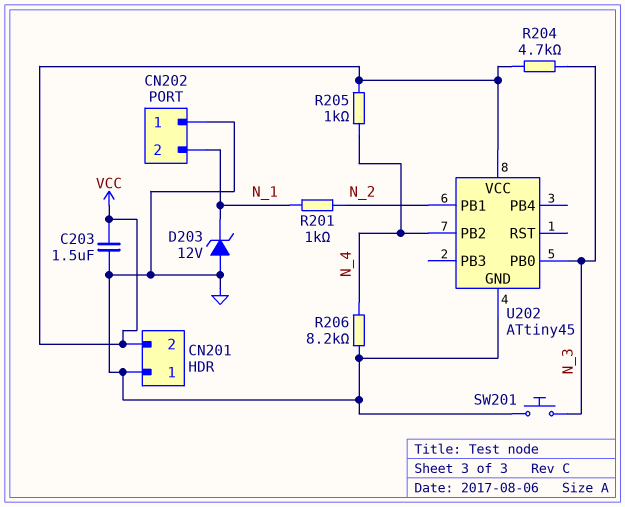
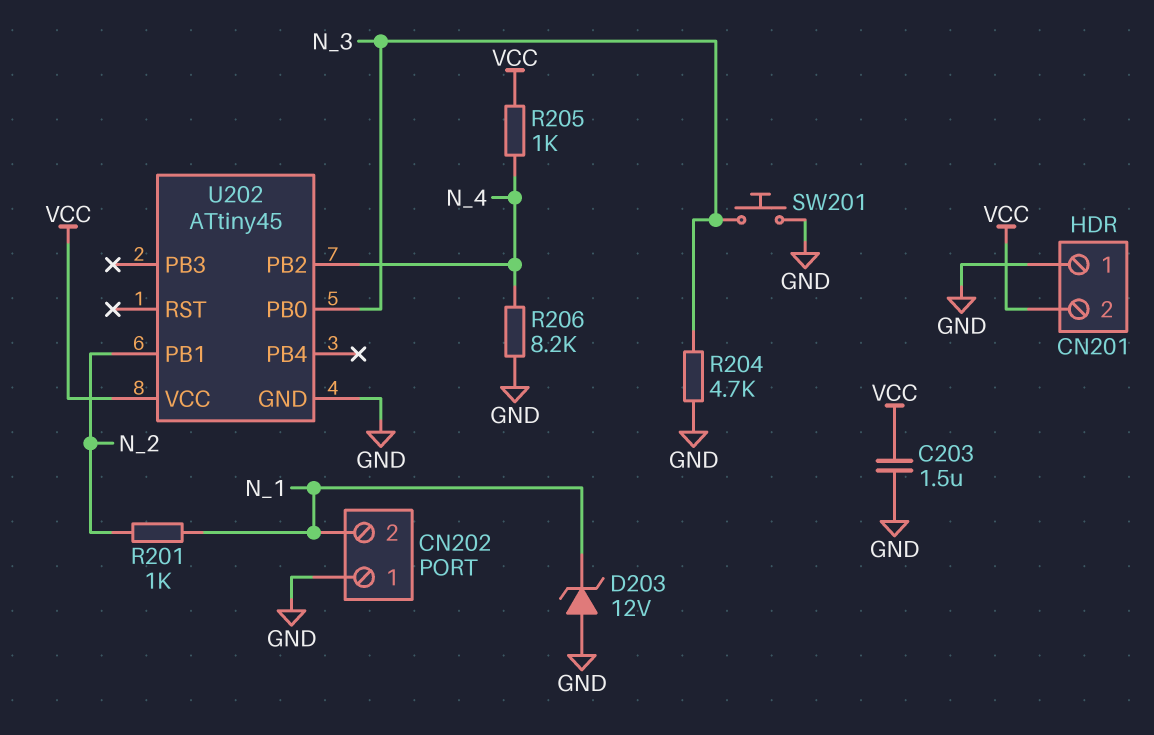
R204: 4.7k (N_3, VCC) -> 4.7k (GND, N_3)

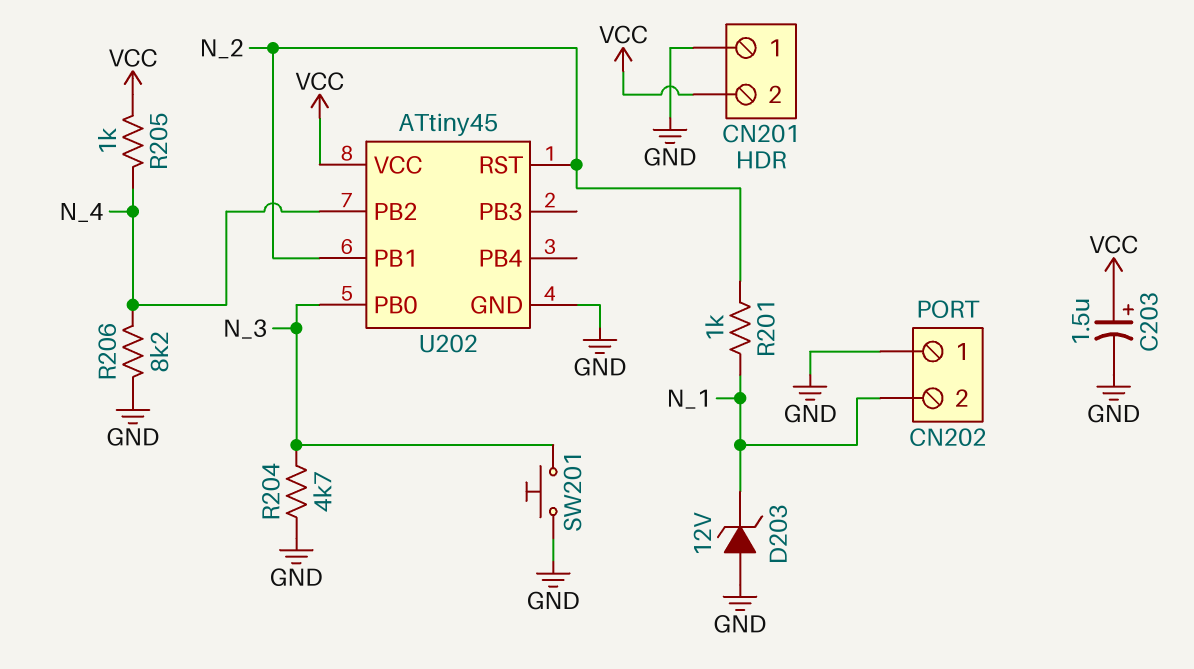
C203: 1.5uF (GND, VCC) -> 1.5uF (plus VCC, minus GND)
U202 pin RST: none -> N_2

